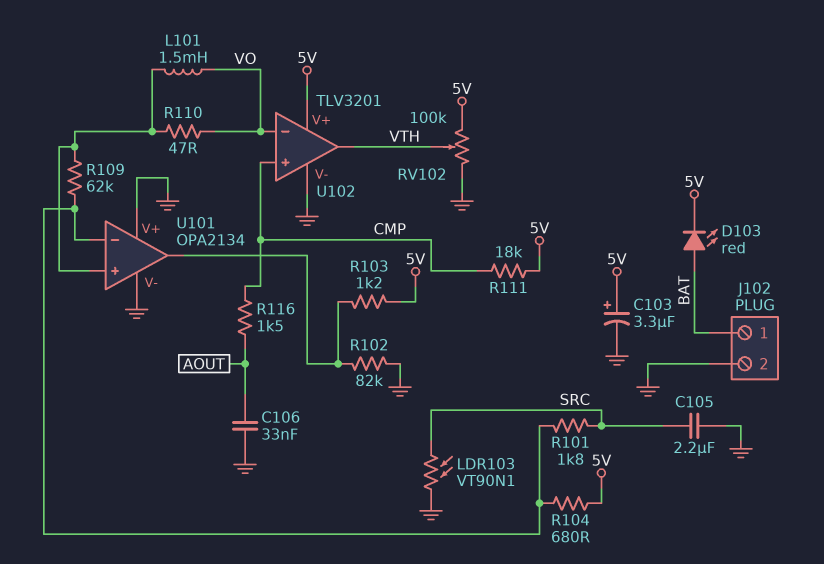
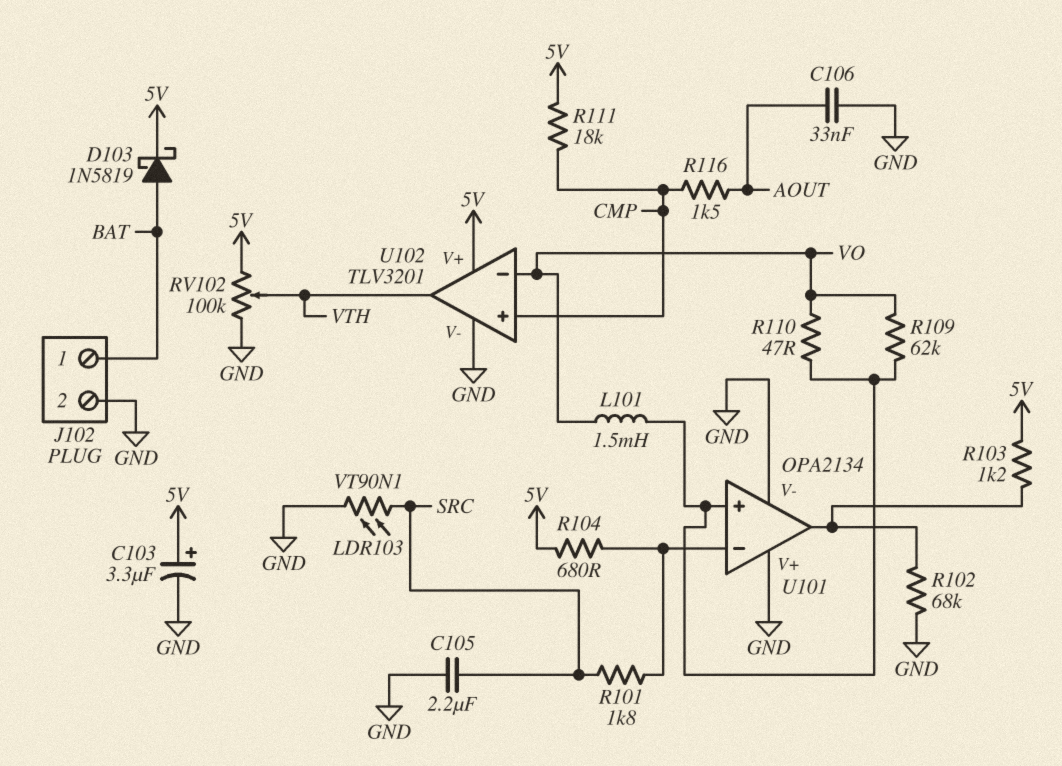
D103: LED red (A BAT, K 5V) -> schottky 1N5819 (A BAT, K 5V)
R102: 82k (GND, U101/out) -> 68k (GND, U101/out)
R109: 62k (U101/in+, U101/in-) -> 62k (U101/in+, VO)

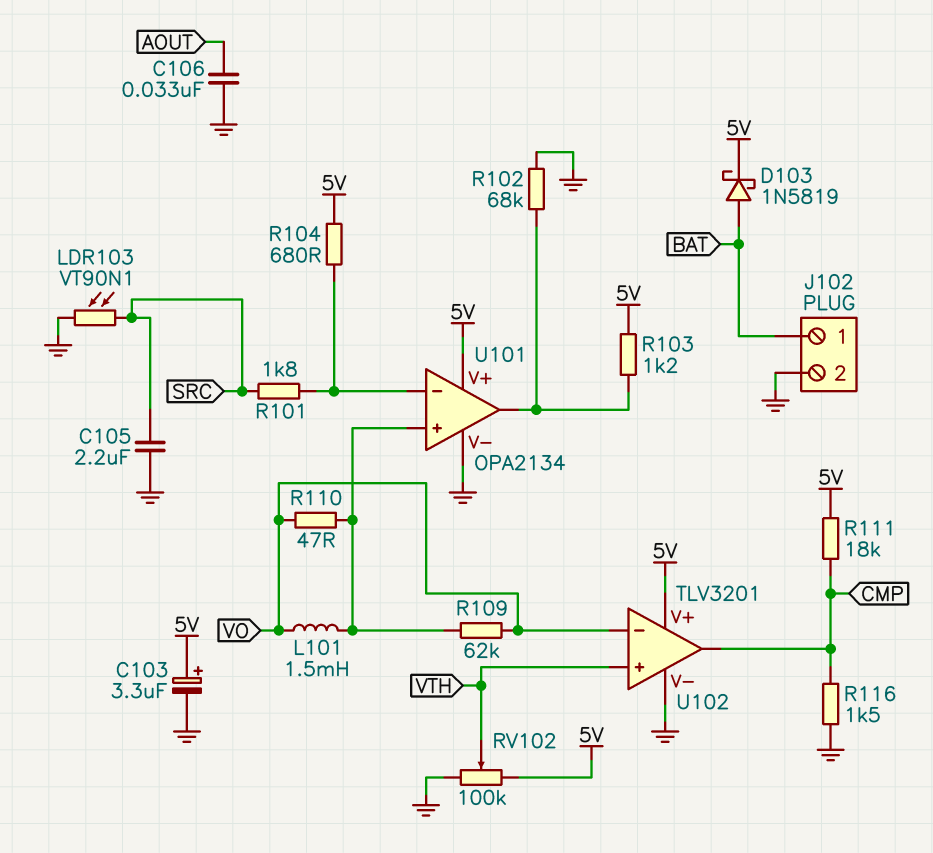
R116: 1.5k (AOUT, CMP) -> 1.5k (CMP, GND)
U101 pin V+: GND -> 5V
U102 pin in+: CMP -> VTH
U102 pin out: VTH -> CMP

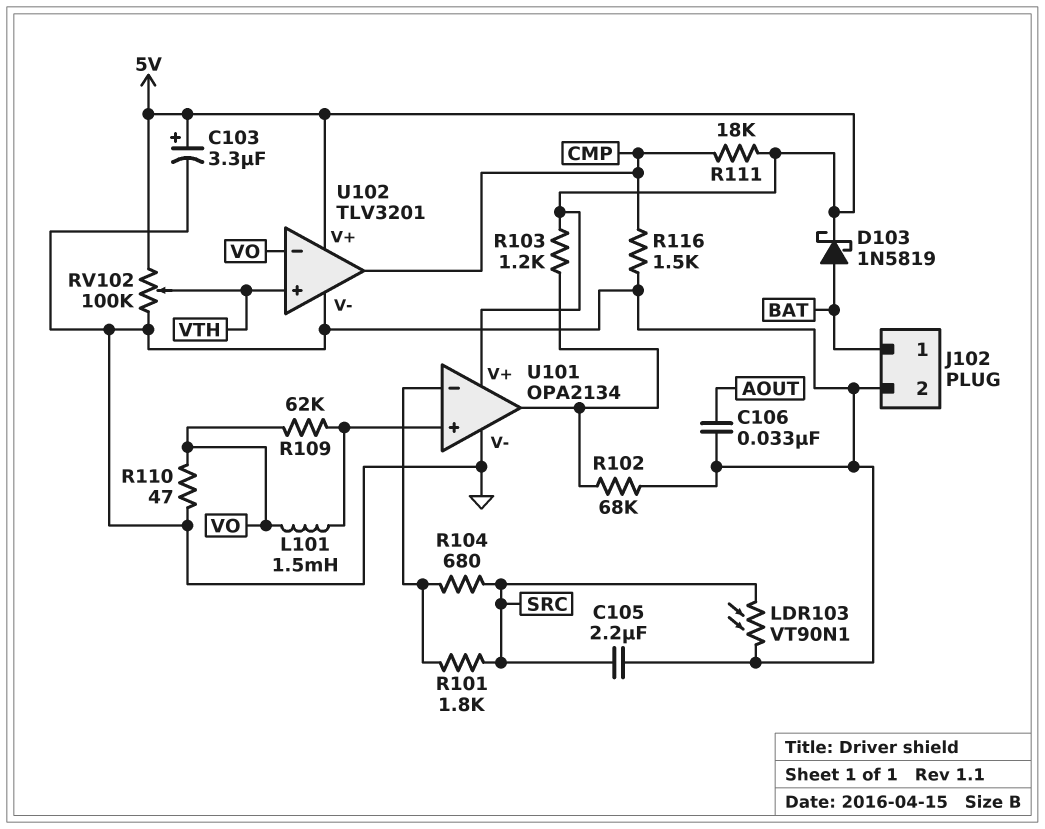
R104: 680 (5V, U101/in-) -> 680 (SRC, U101/in-)
R110: 47 (U101/in+, VO) -> 47 (GND, VO)

